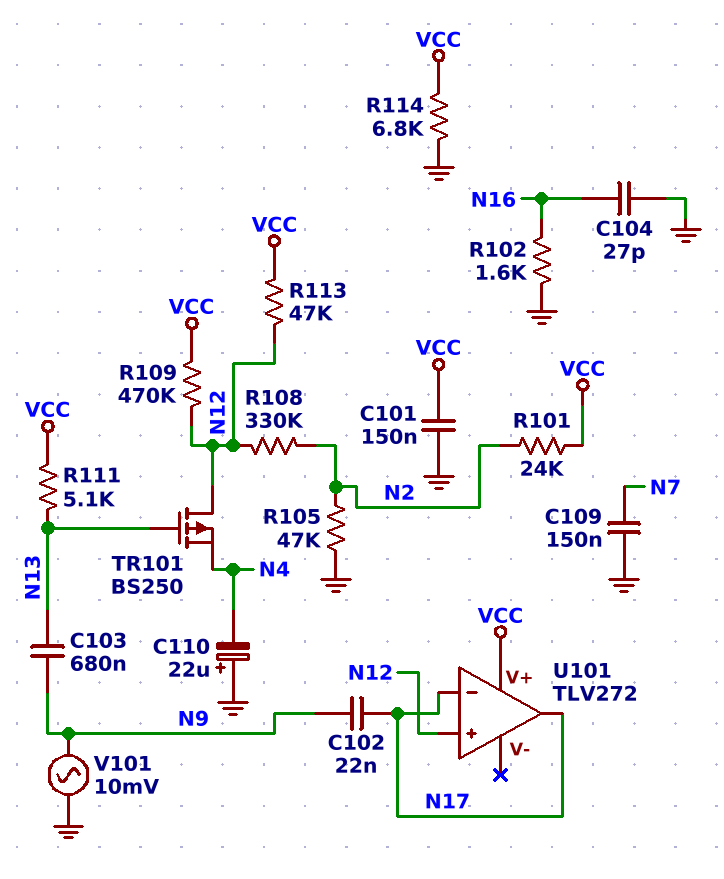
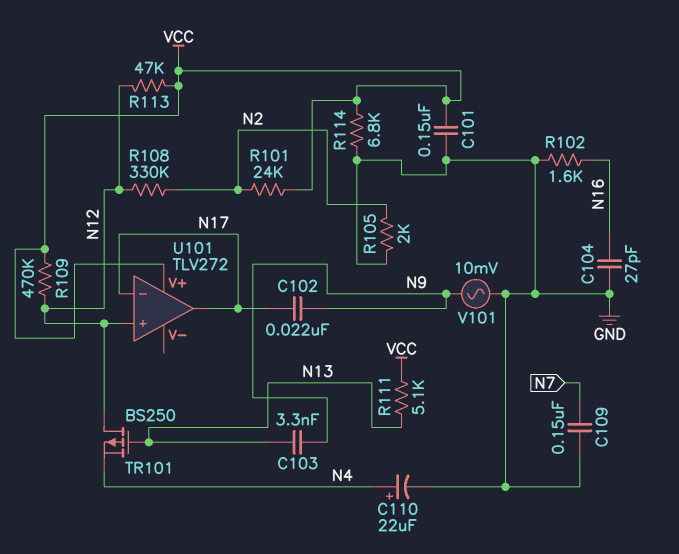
C103: 680nF (N9, N13) -> 3.3nF (N9, N13)
C110: 22uF (plus GND, minus N4) -> 22uF (plus N4, minus GND)
R105: 47k (GND, N2) -> 2k (GND, N2)

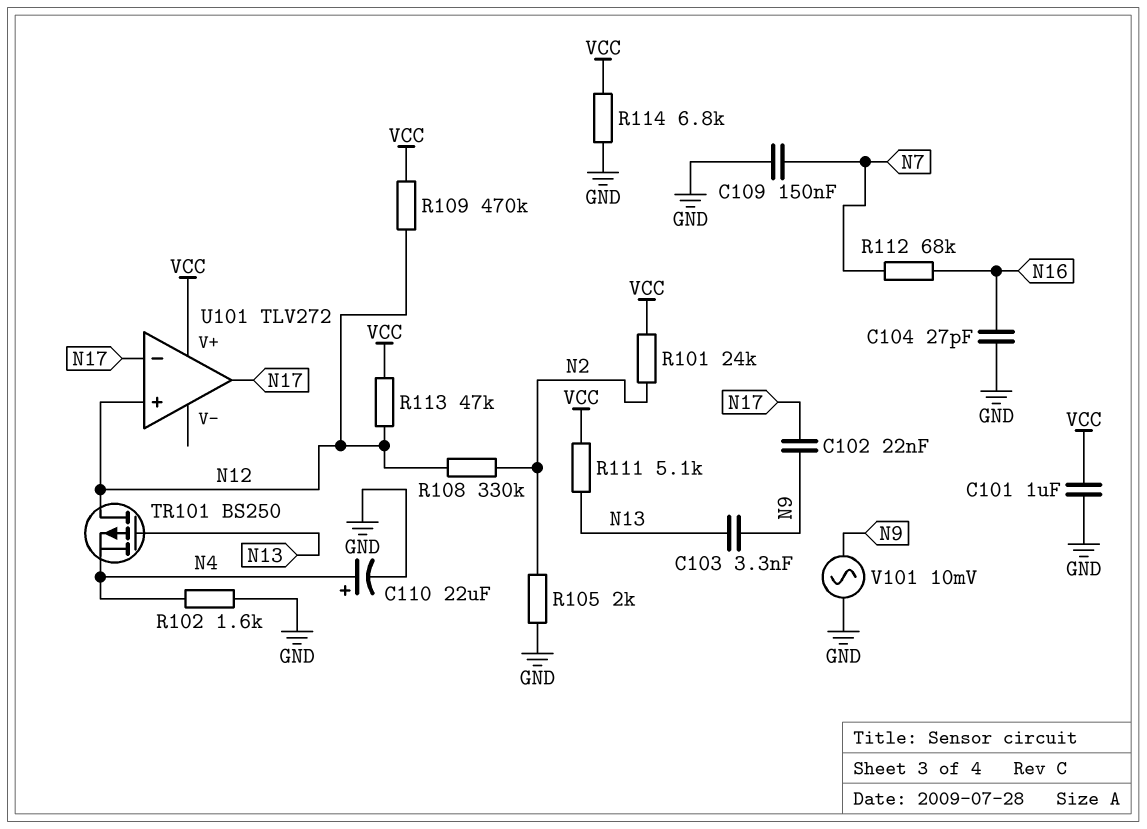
C101: 150nF (GND, VCC) -> 1uF (GND, VCC)
R102: 1.6k (GND, N16) -> 1.6k (GND, N4)
R112: none -> 68k (N7, N16)

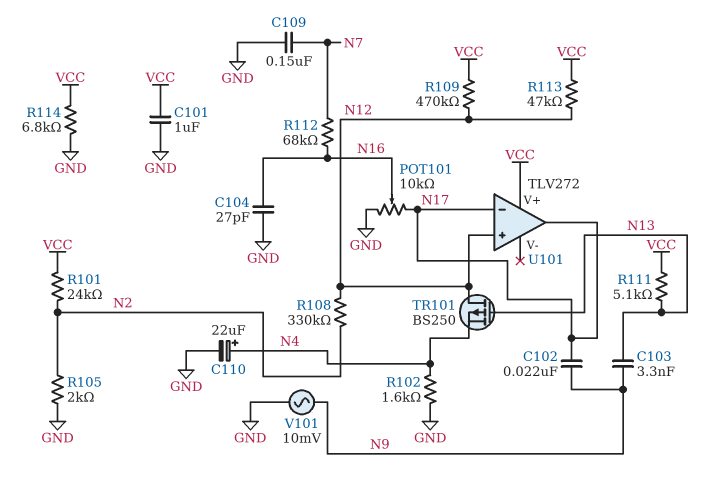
POT101: none -> 10k (GND, N17, wiper N16)

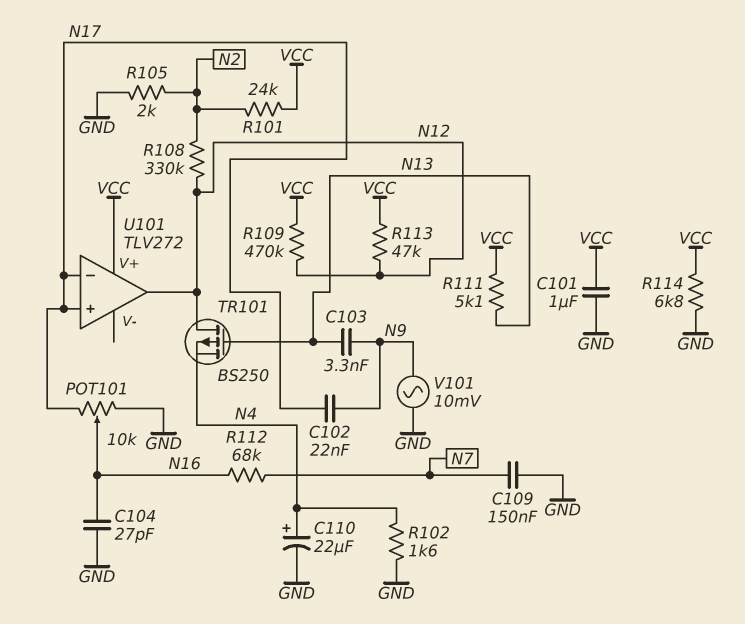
U101 pin in+: N12 -> N17
U101 pin out: N17 -> N12

